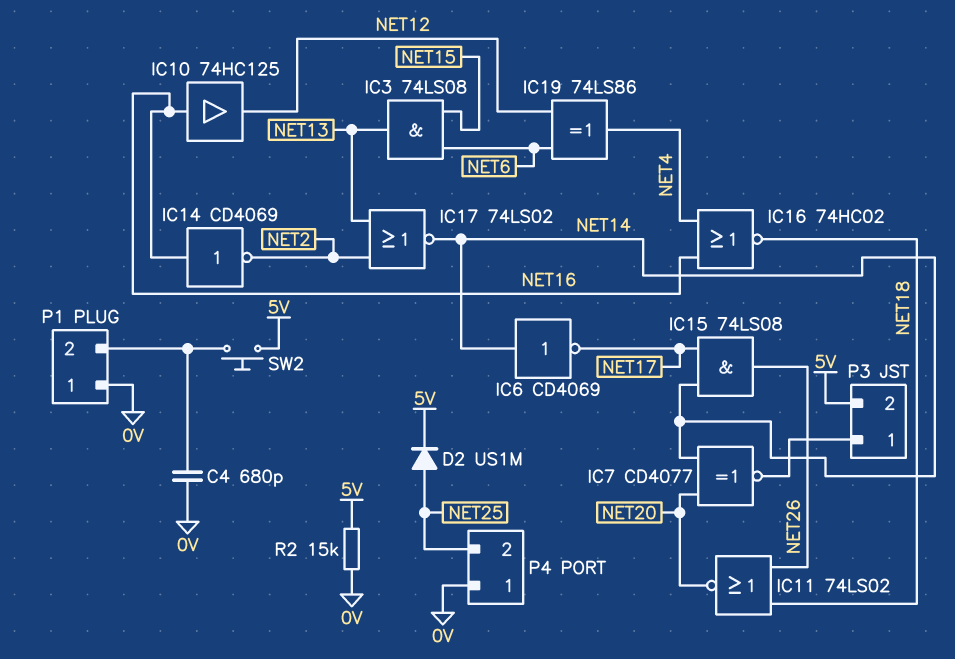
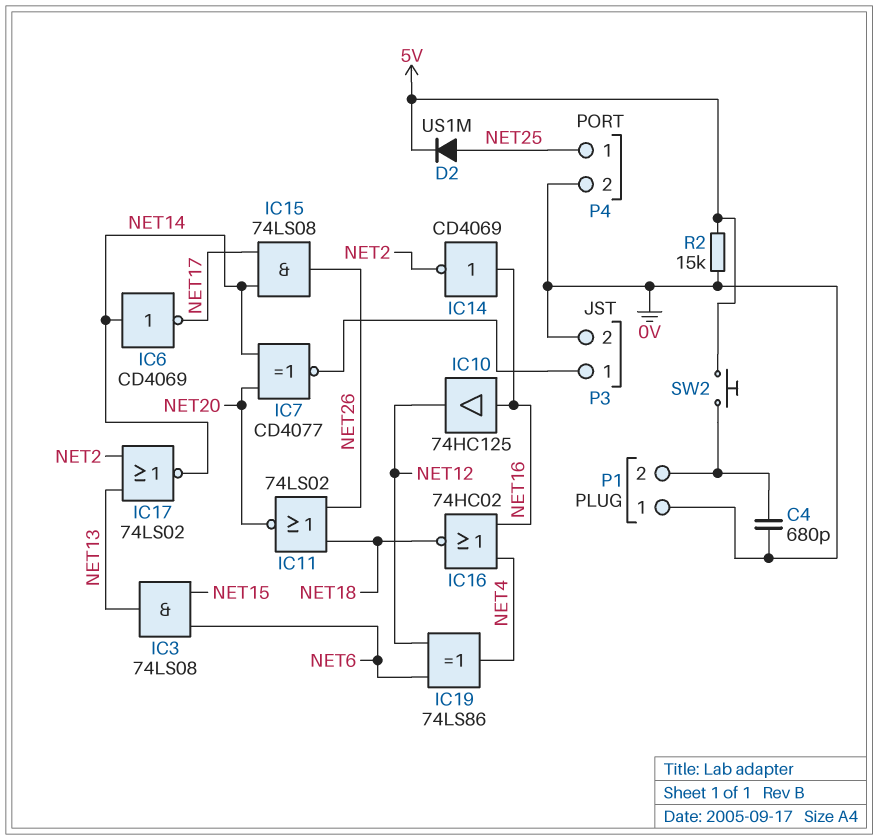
P3 pin 2: 5V -> 0V
P4 pin 1: 0V -> NET25
P4 pin 2: NET25 -> 0V

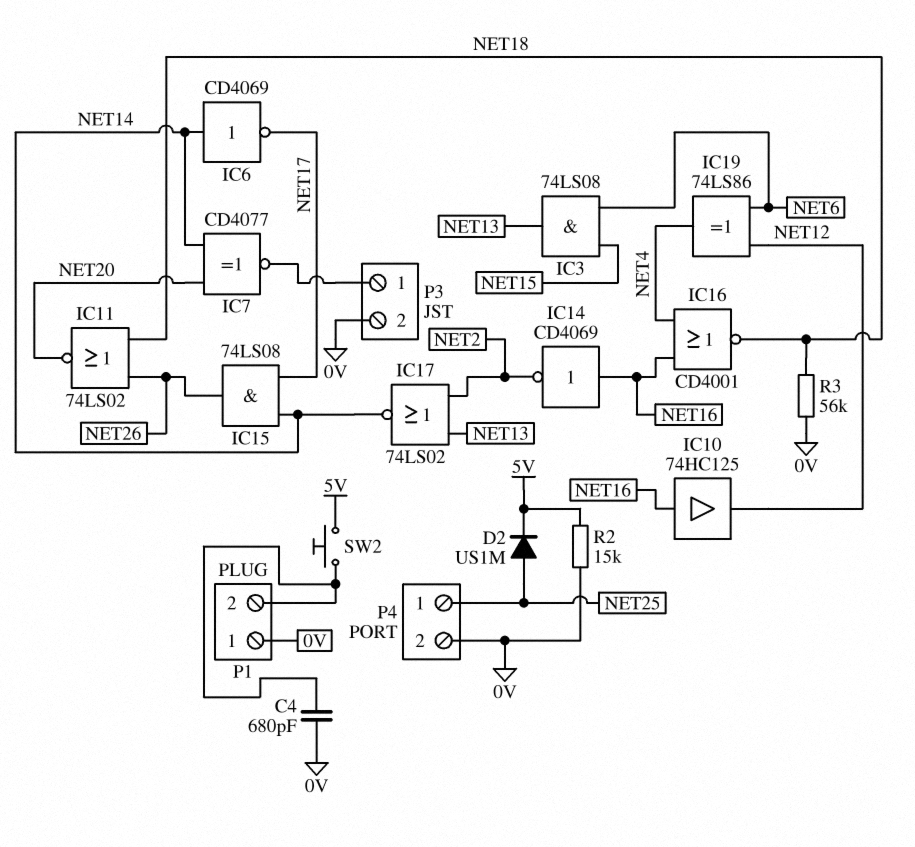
IC16: NOR 74HC02 (in NET4, in NET16, out NET18) -> NOR CD4001 (in NET4, in NET16, out NET18)
R3: none -> 56k (0V, NET18)

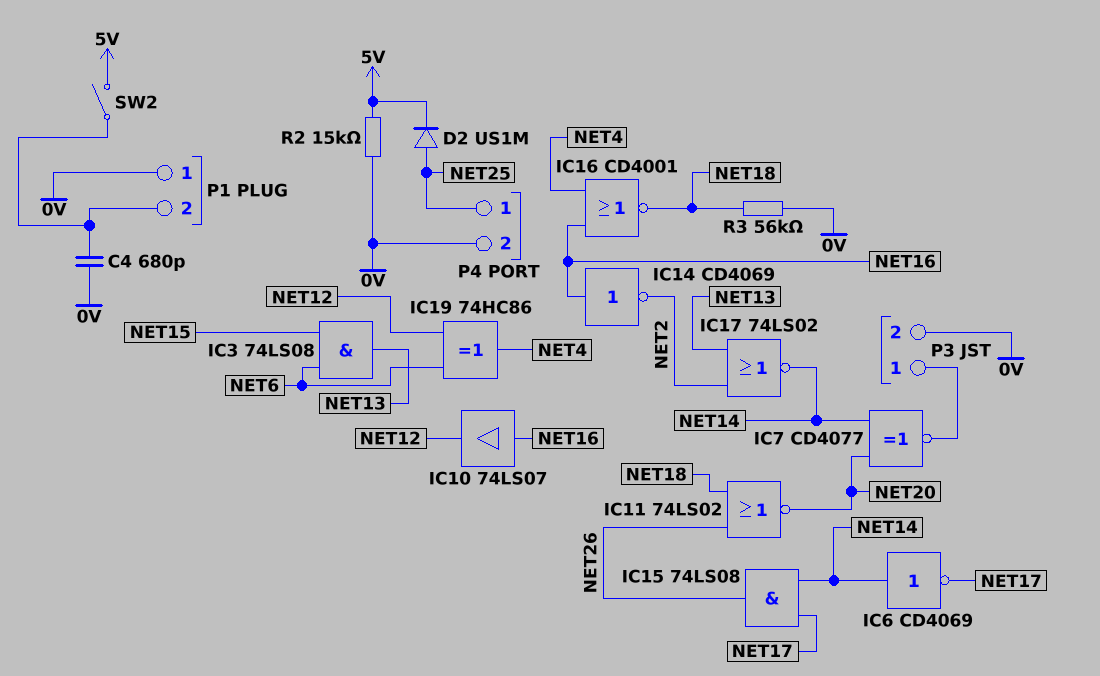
IC10: buffer 74HC125 (in NET16, out NET12) -> buffer 74LS07 (in NET16, out NET12)
IC19: XOR 74LS86 (in NET6, in NET12, out NET4) -> XOR 74HC86 (in NET6, in NET12, out NET4)
SW2: button (5V, P1/2) -> switch (5V, P1/2)

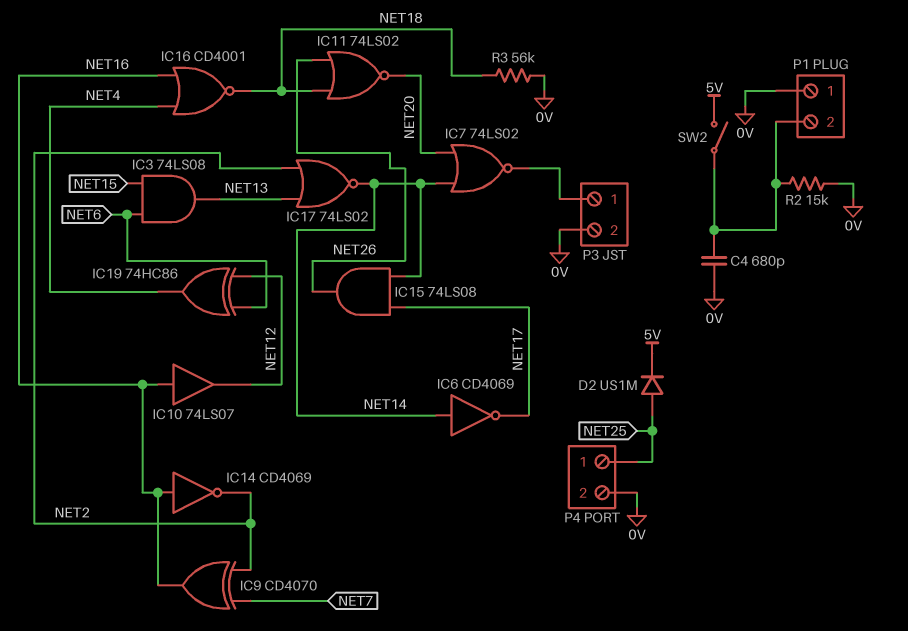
IC7: XNOR CD4077 (in NET14, in NET20, out P3/1) -> NOR 74LS02 (in NET14, in NET20, out P3/1)
IC9: none -> XOR CD4070 (in NET2, in NET7, out NET16)
R2: 15k (0V, 5V) -> 15k (0V, P1/2)

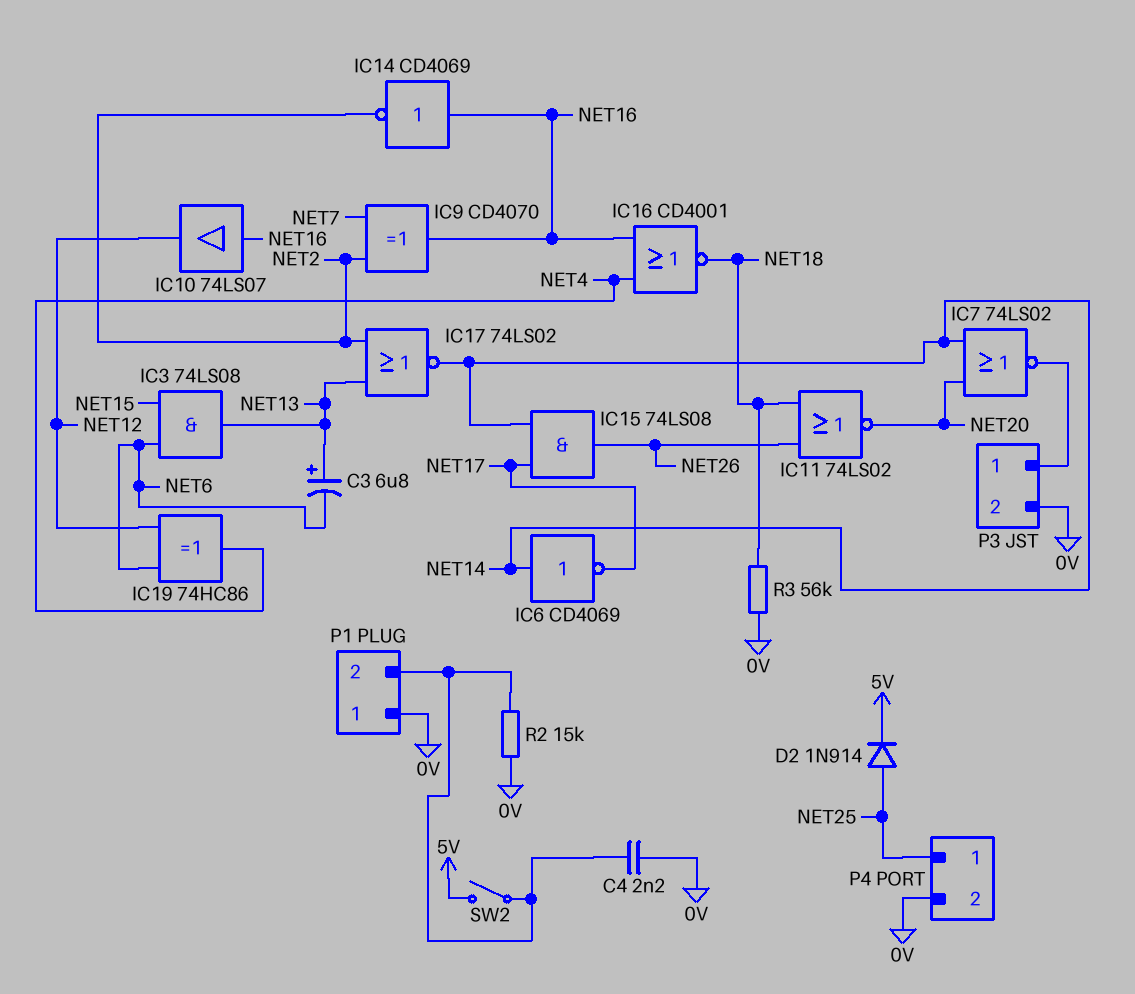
C3: none -> 6.8uF (plus NET13, minus NET6)
C4: 680pF (0V, P1/2) -> 2.2nF (0V, P1/2)
D2: diode US1M (A NET25, K 5V) -> diode 1N914 (A NET25, K 5V)

